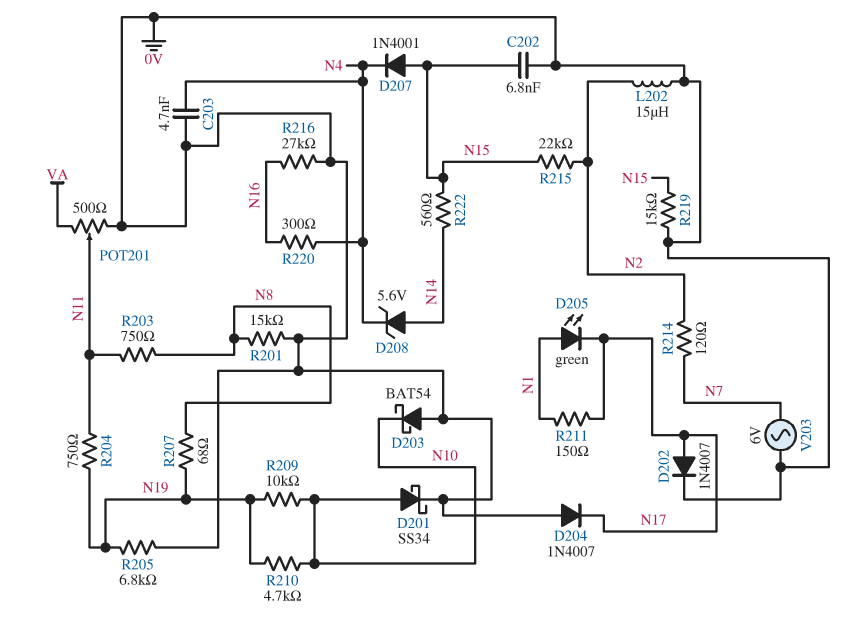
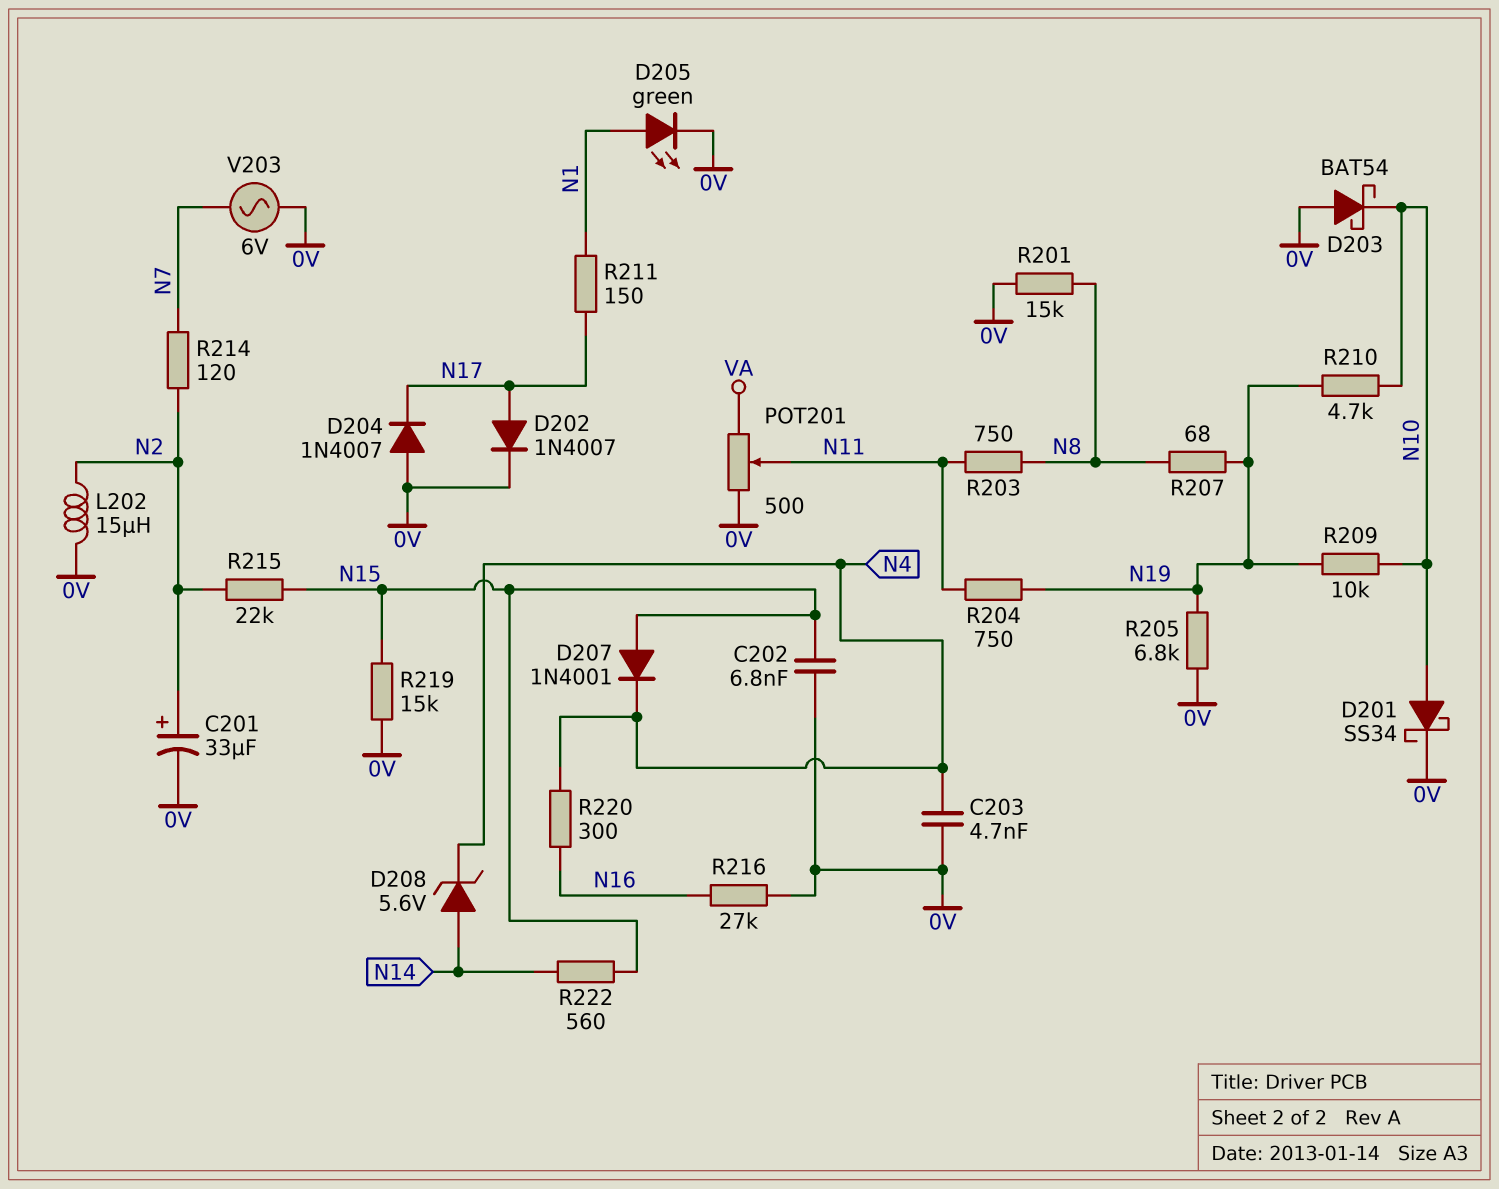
C201: none -> 33uF (plus N2, minus 0V)
D205: LED green (A N1, K N17) -> LED green (A N1, K 0V)

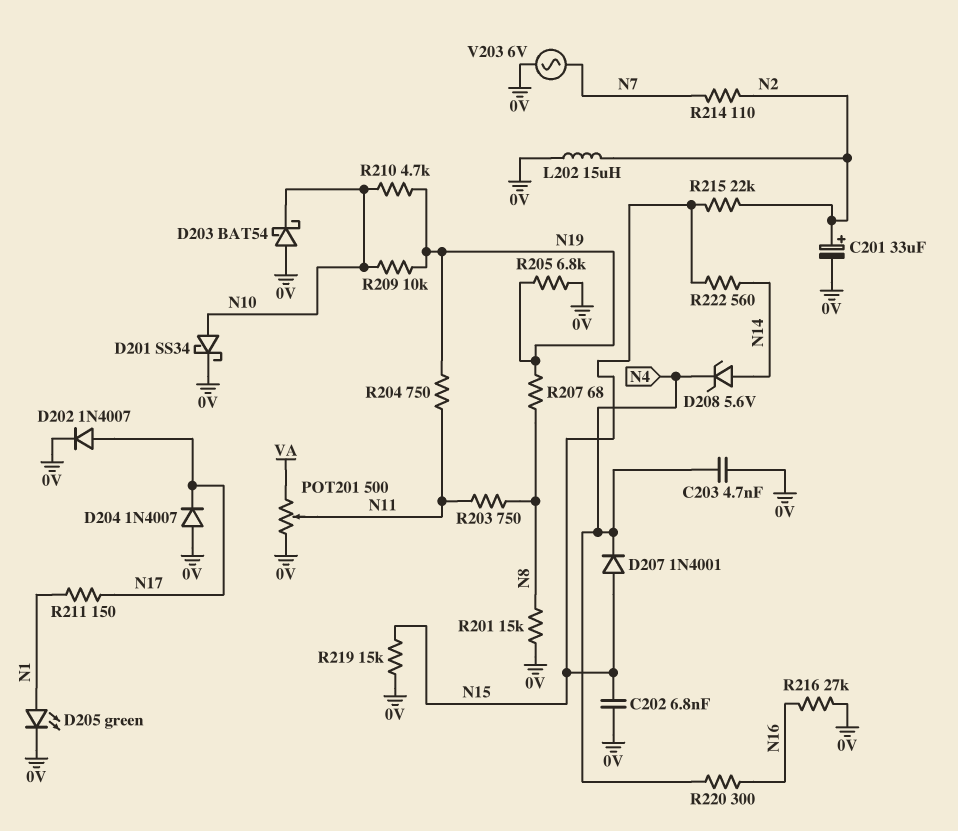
R214: 120 (N2, N7) -> 110 (N2, N7)

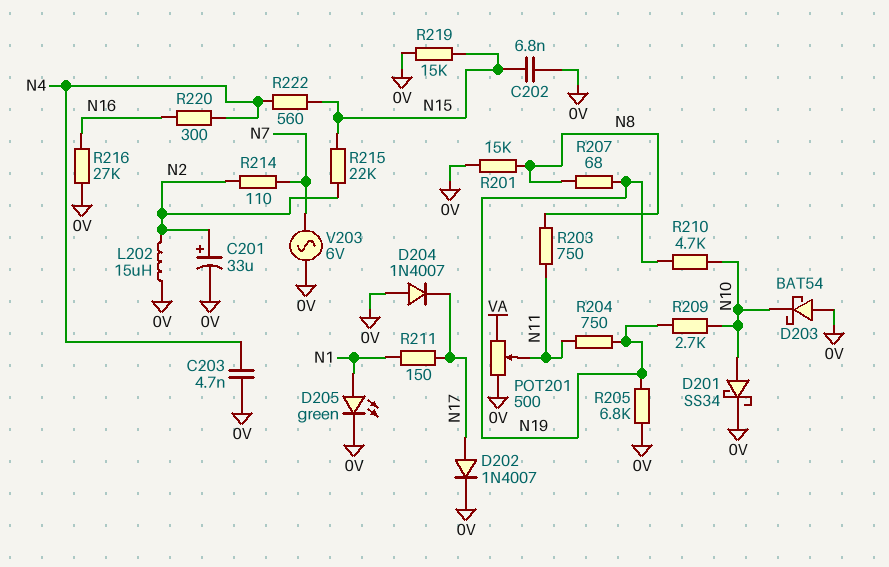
D207: diode 1N4001 (A N15, K N4) -> none
D208: zener 5.6V (A N14, K N4) -> none
R209: 10k (N10, N19) -> 2.7k (N10, N19)
R222: 560 (N14, N15) -> 560 (N4, N15)

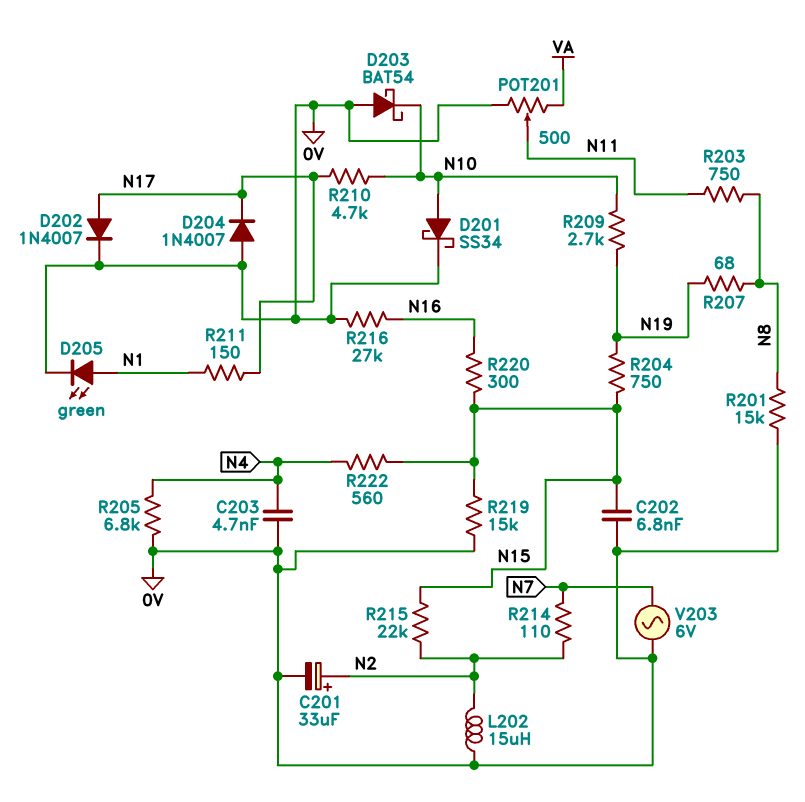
R204: 750 (N11, N19) -> 750 (N15, N19)
R205: 6.8k (0V, N19) -> 6.8k (0V, N4)
R210: 4.7k (N10, N19) -> 4.7k (N10, N17)
R220: 300 (N4, N16) -> 300 (N15, N16)

